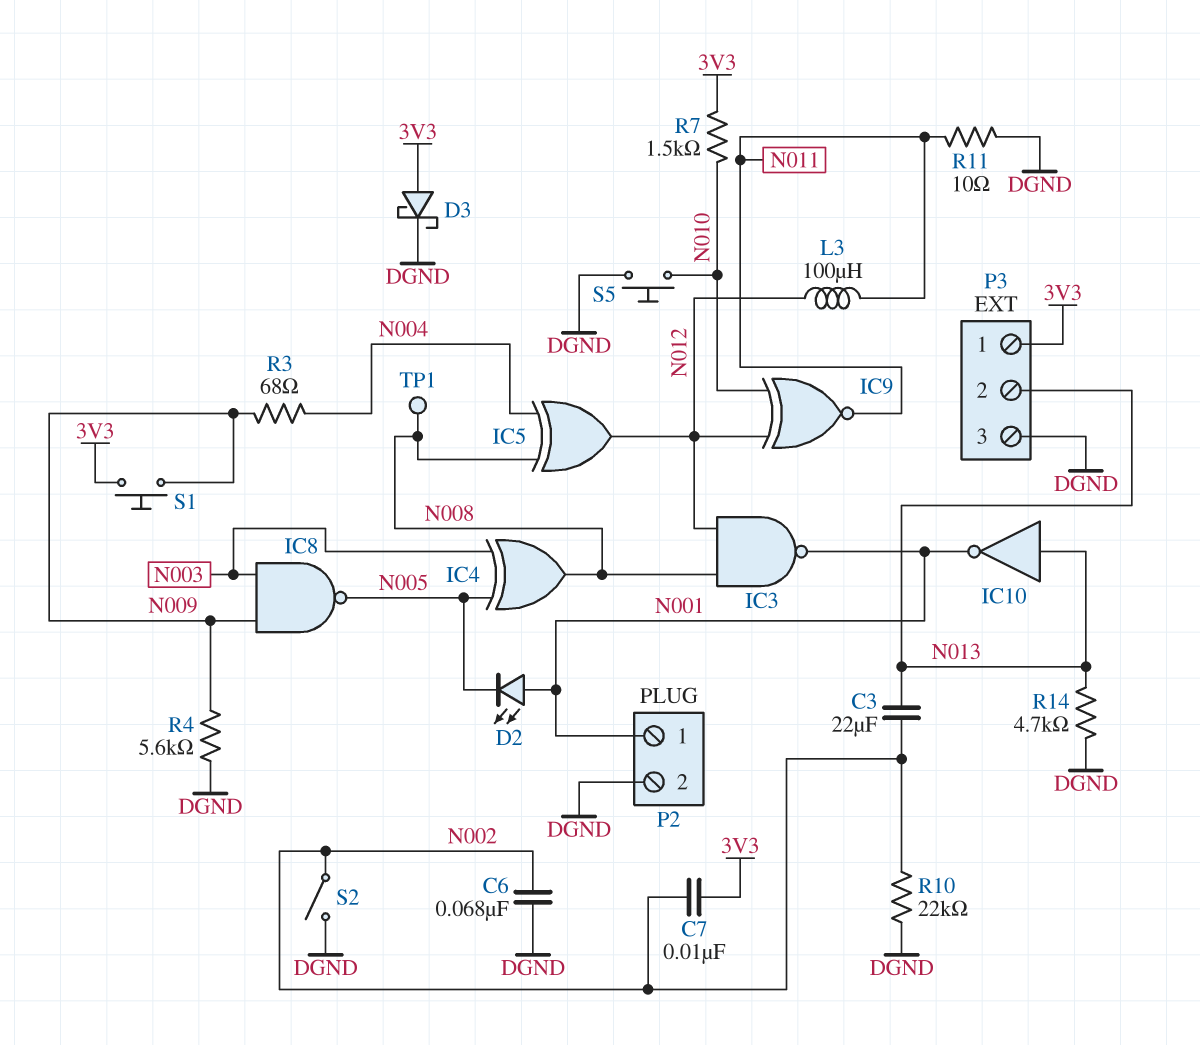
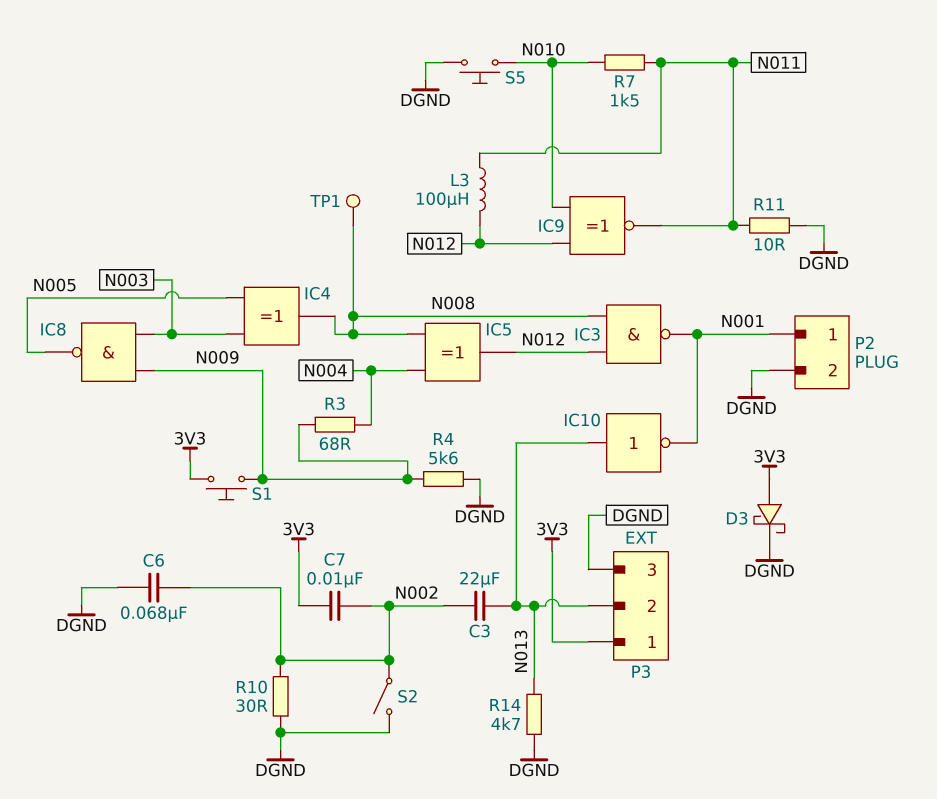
D2: LED (A N001, K N005) -> none
R7: 1.5k (3V3, N010) -> 1.5k (N010, N011)
R10: 22k (DGND, N002) -> 30 (DGND, N002)

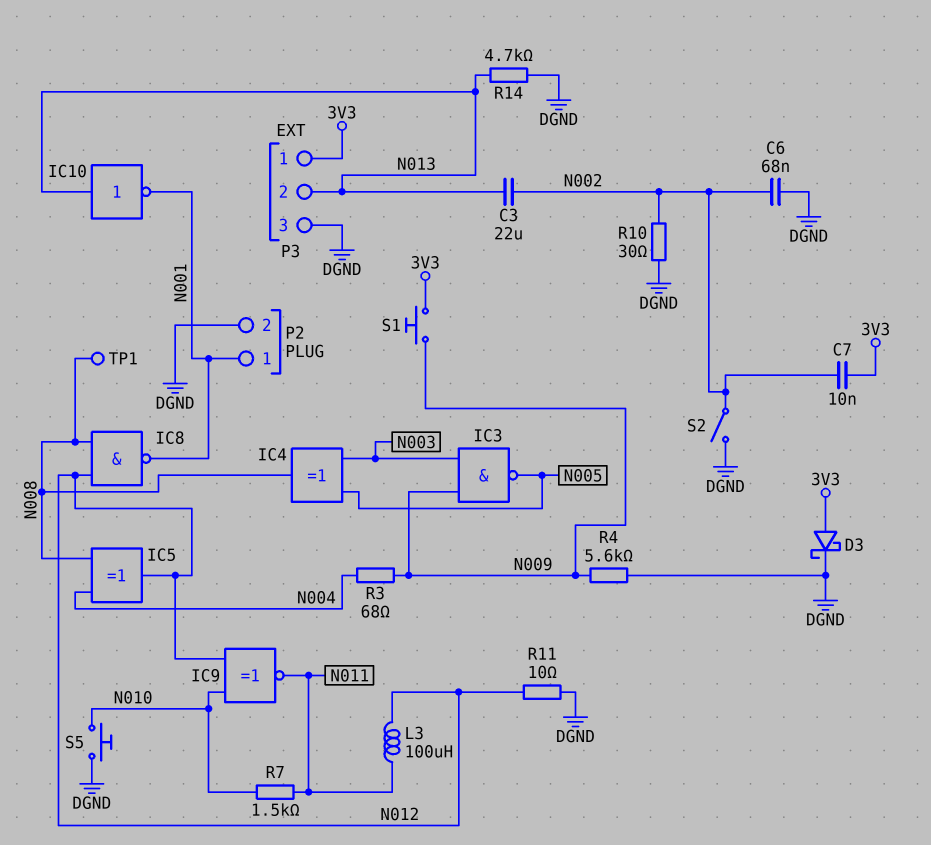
IC3: NAND (in N008, in N012, out N001) -> NAND (in N003, in N009, out N005)
IC8: NAND (in N003, in N009, out N005) -> NAND (in N008, in N012, out N001)
R11: 10 (DGND, N011) -> 10 (DGND, N012)

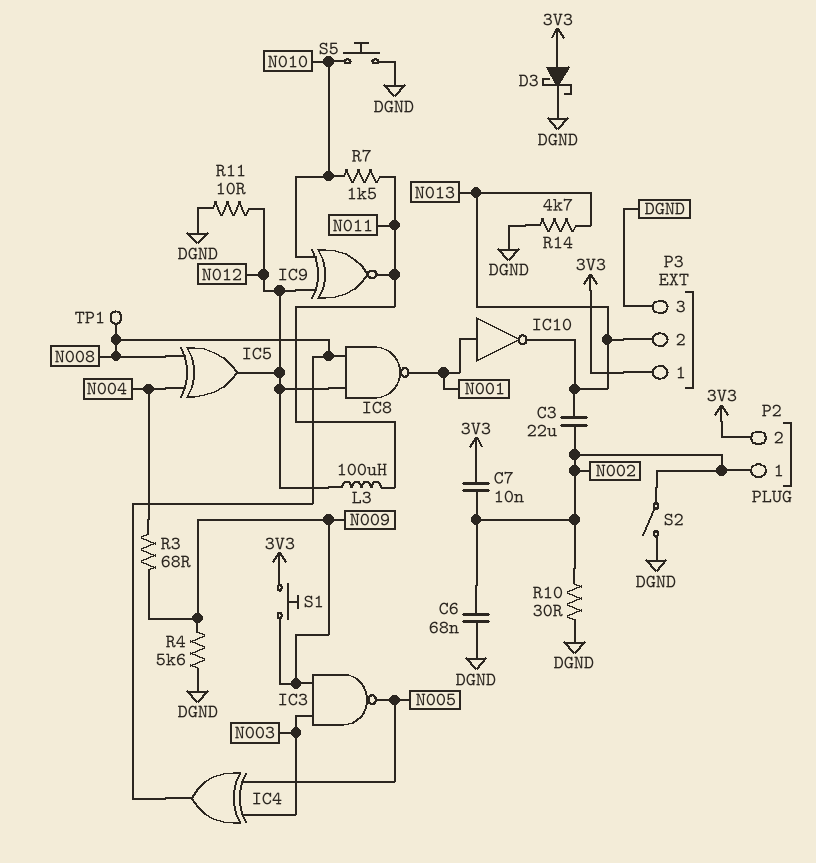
IC10: NOT (in N013, out N001) -> NOT (in N001, out N013)
P2 pin 1: N001 -> N002
P2 pin 2: DGND -> 3V3

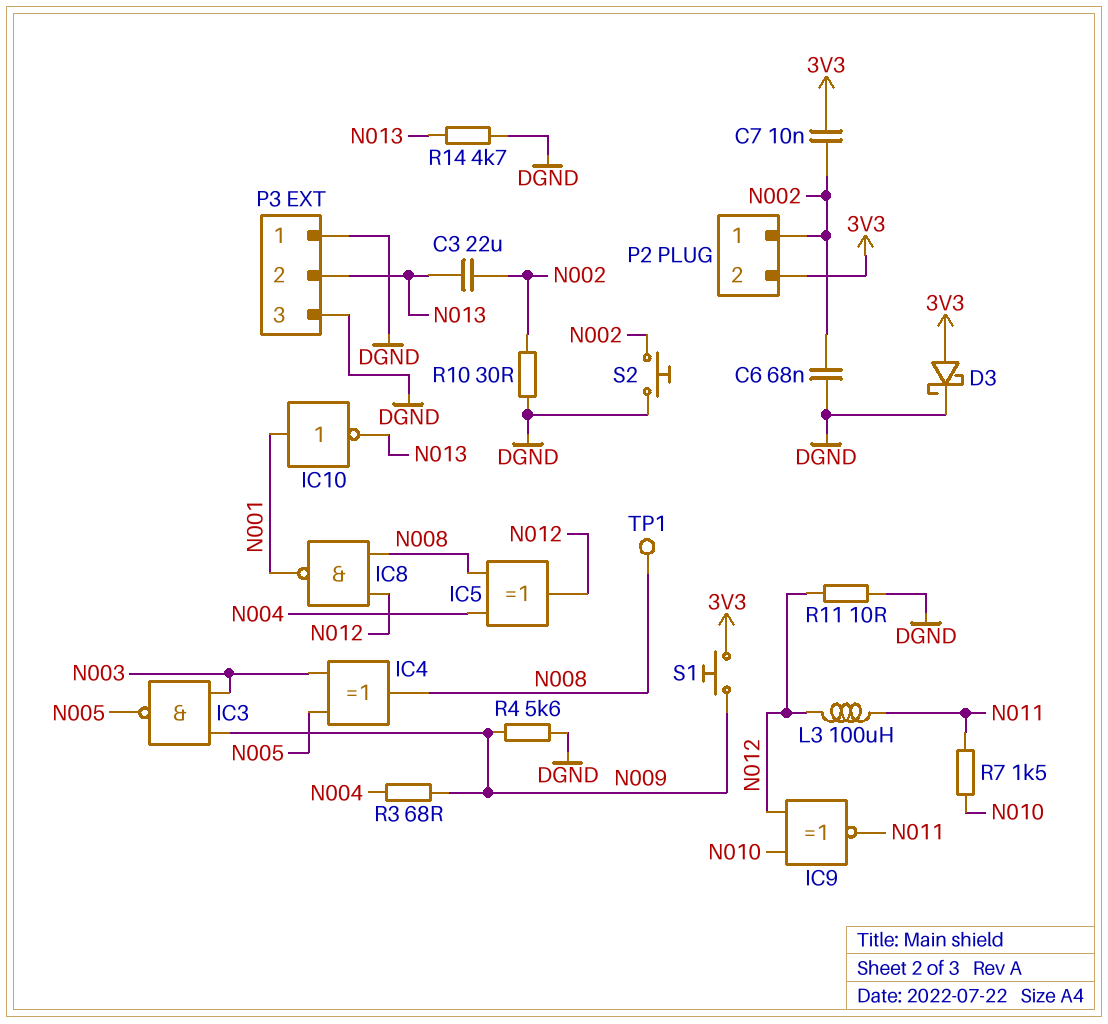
P3 pin 1: 3V3 -> DGND
S2: switch (DGND, N002) -> button (DGND, N002)
S5: button (DGND, N010) -> none

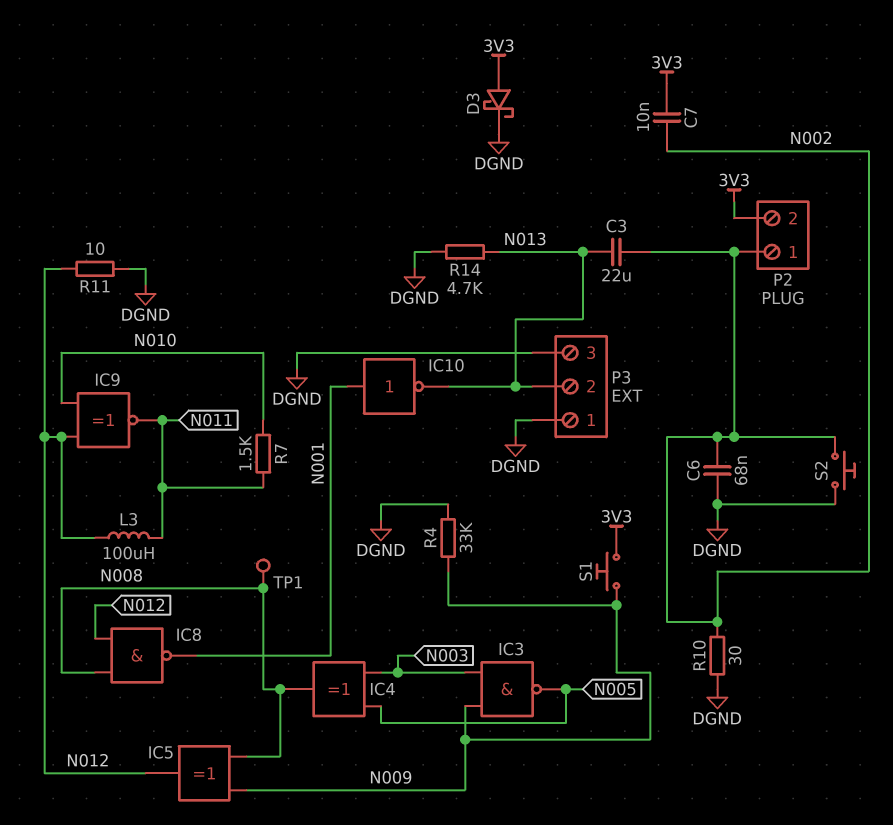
IC5: XOR (in N004, in N008, out N012) -> XOR (in N008, in N009, out N012)
R3: 68 (N004, N009) -> none
R4: 5.6k (DGND, N009) -> 33k (DGND, N009)

